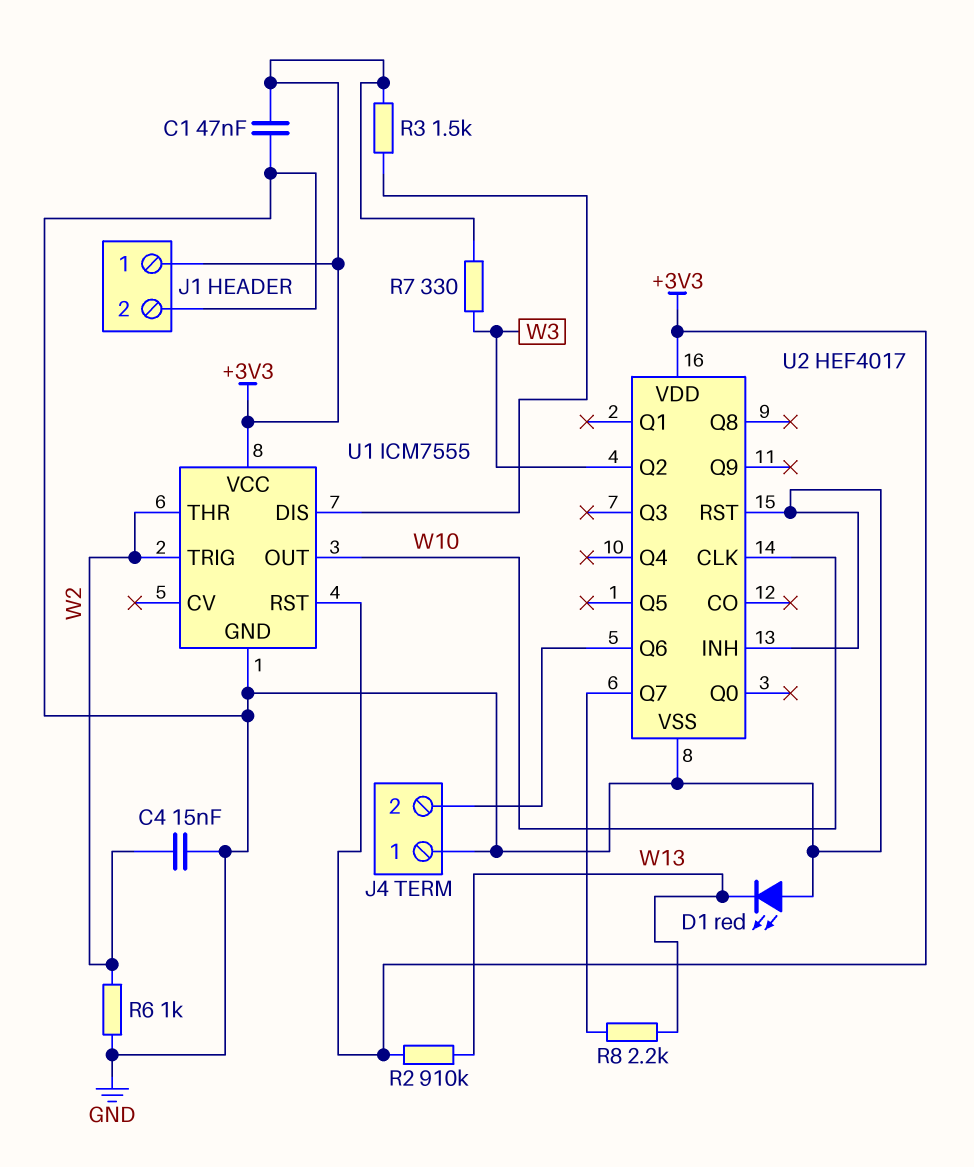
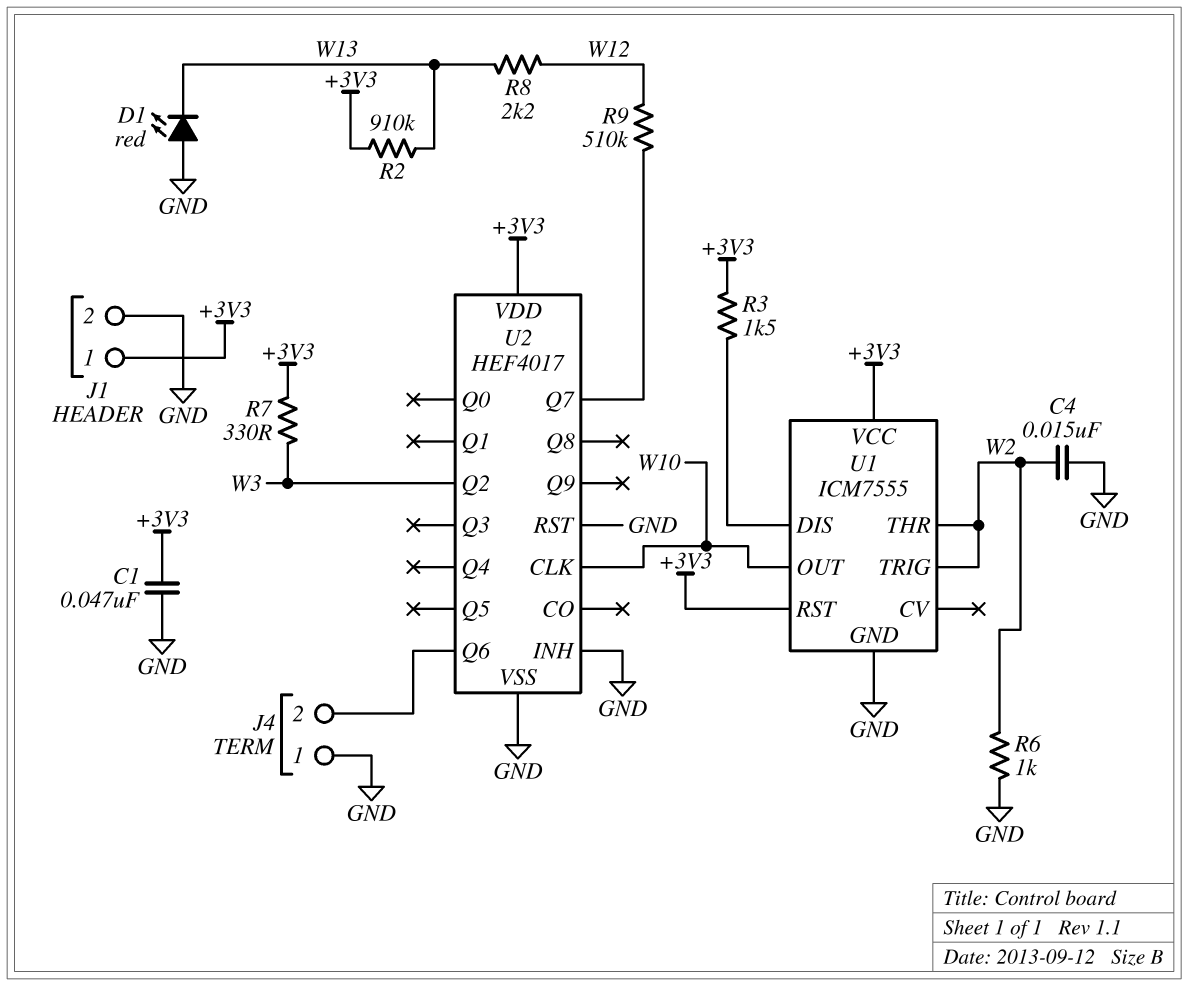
R8: 2.2k (U2/Q7, W13) -> 2.2k (W12, W13)
R9: none -> 510k (U2/Q7, W12)

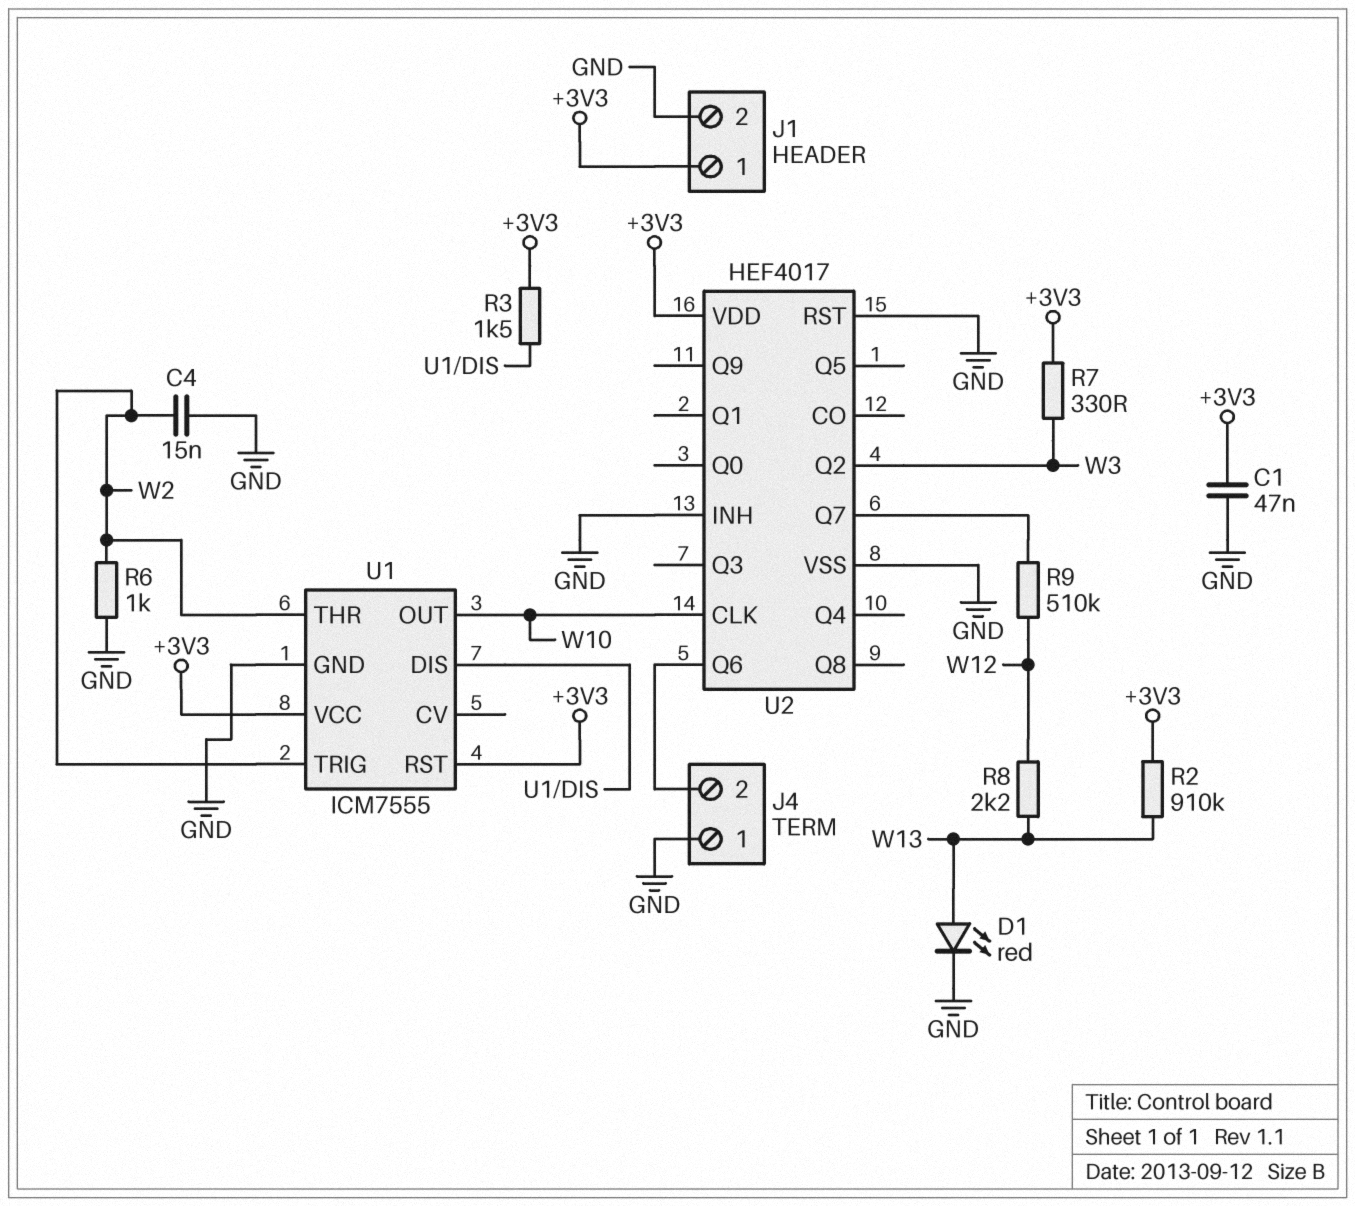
D1: LED red (A GND, K W13) -> LED red (A W13, K GND)

